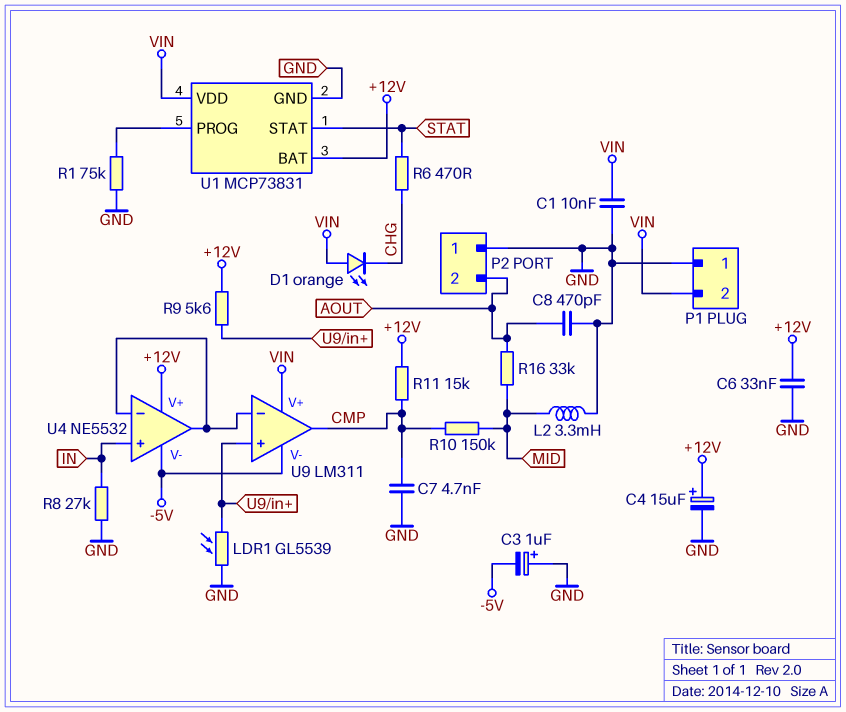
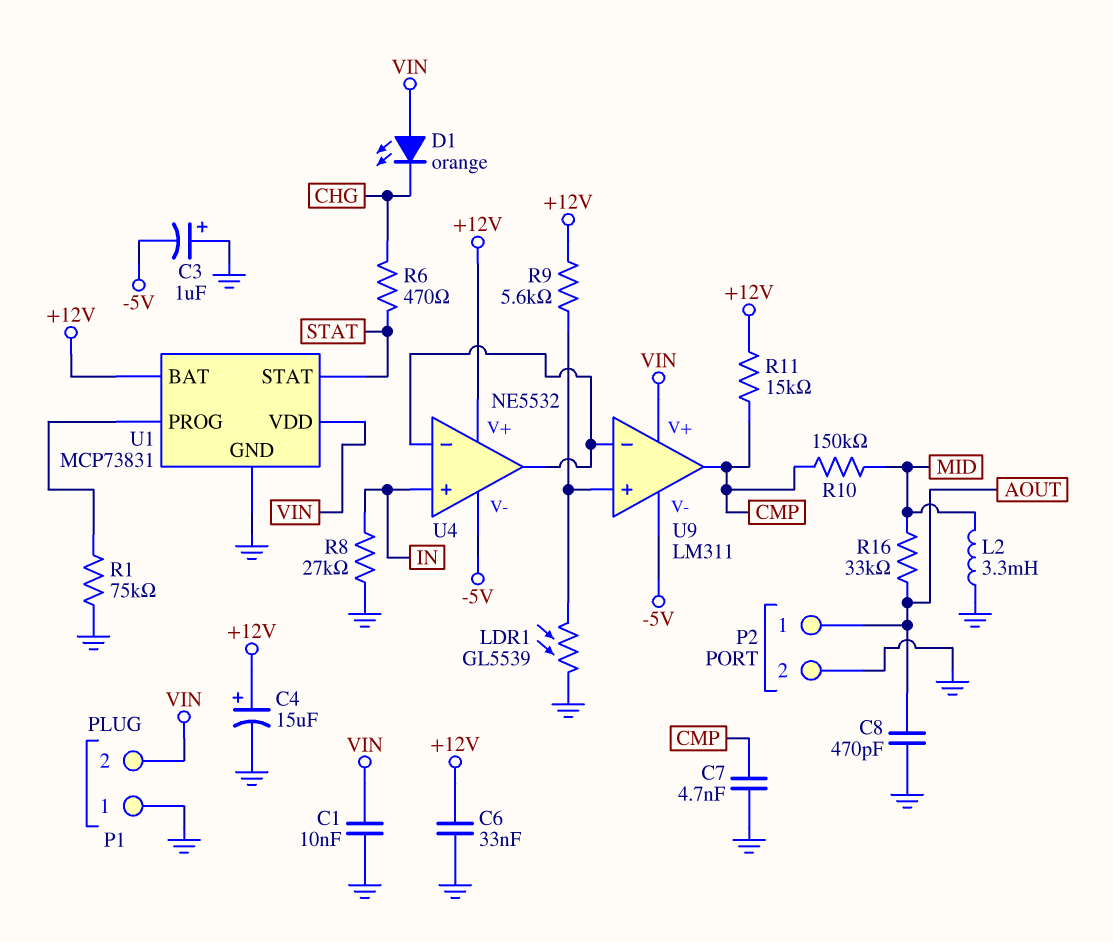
P2 pin 1: GND -> AOUT
P2 pin 2: AOUT -> GND

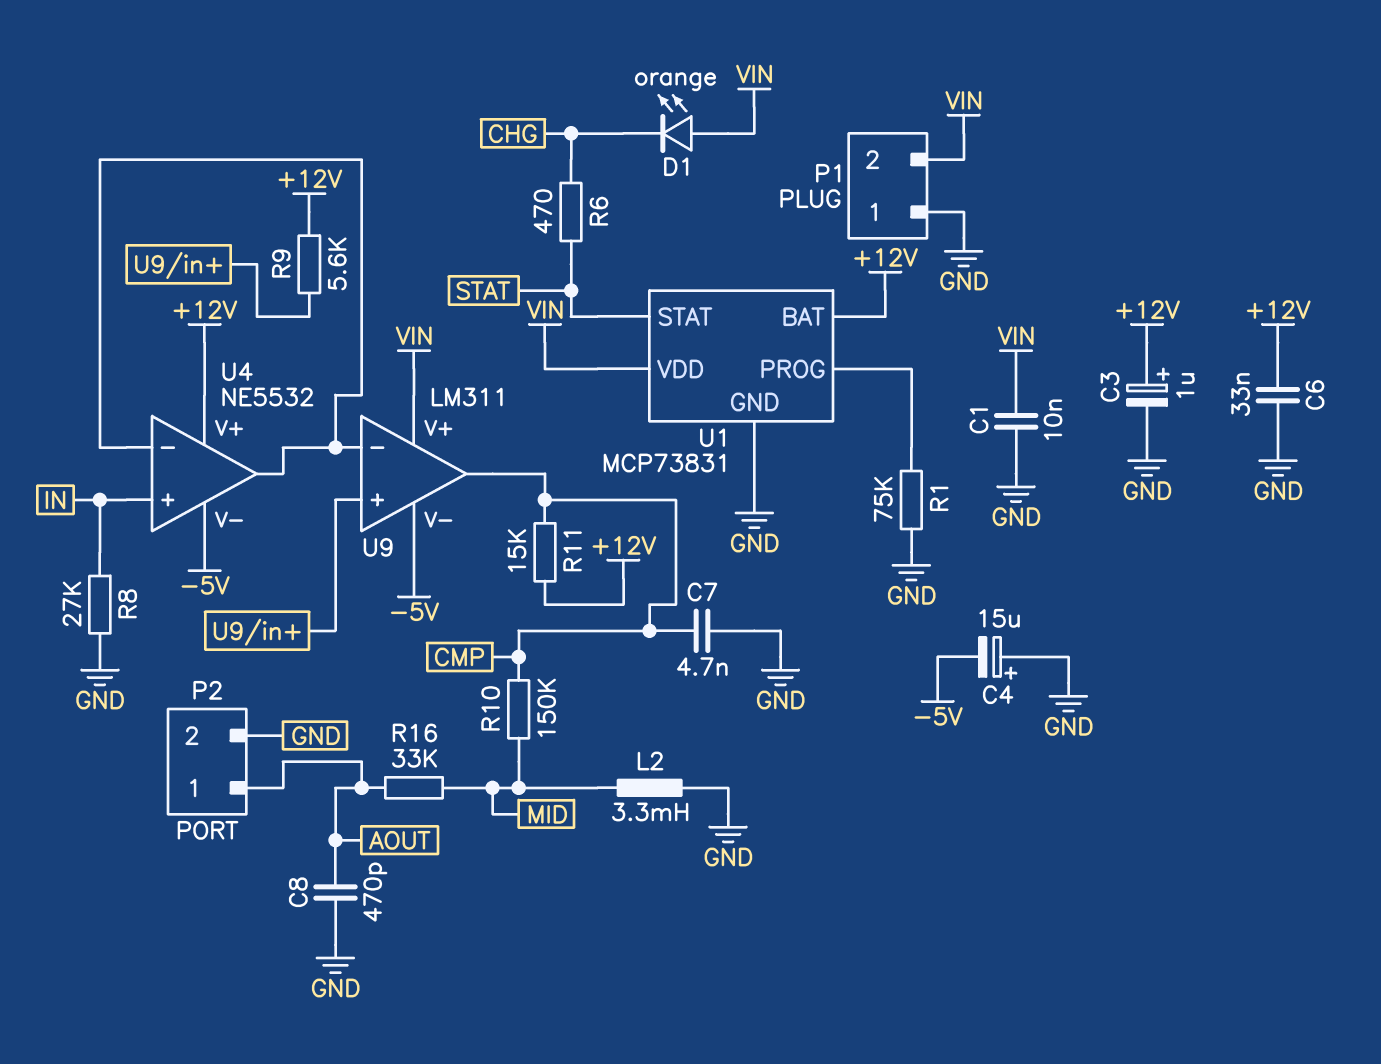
C3: 1uF (plus GND, minus -5V) -> 1uF (plus +12V, minus GND)
C4: 15uF (plus +12V, minus GND) -> 15uF (plus GND, minus -5V)
LDR1: GL5539 (GND, U9/in+) -> none

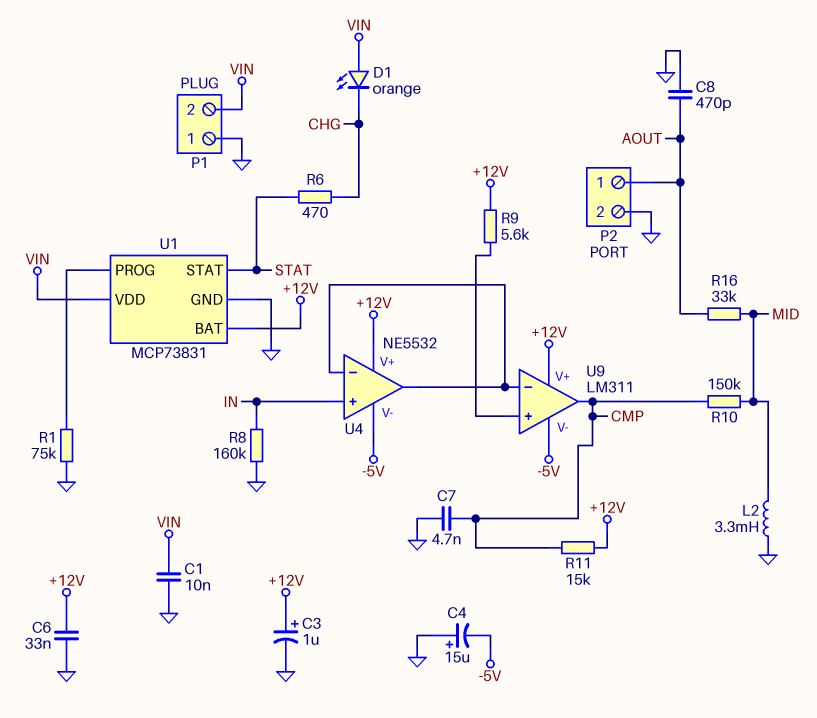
R8: 27k (GND, IN) -> 160k (GND, IN)
U9 pin V+: VIN -> +12V

